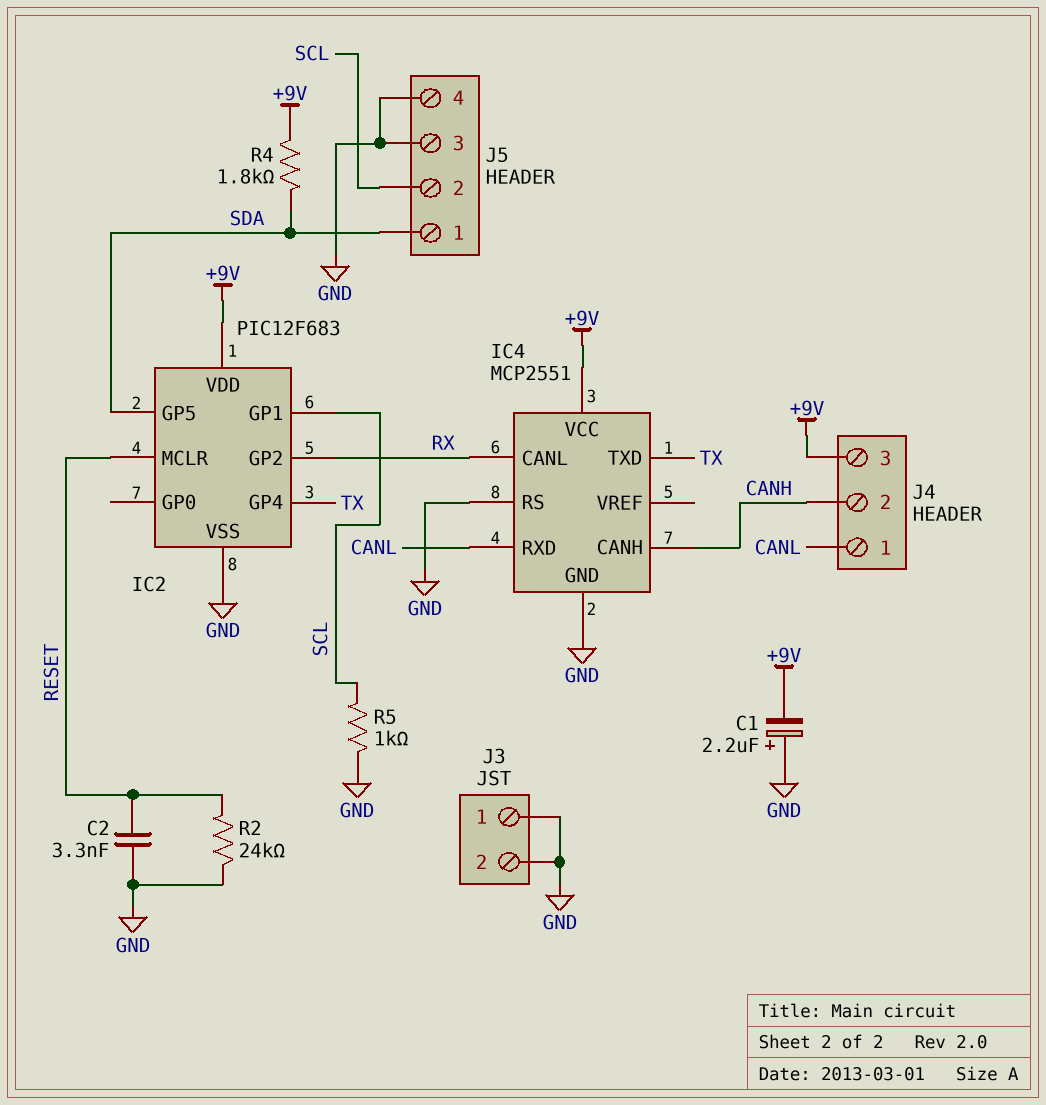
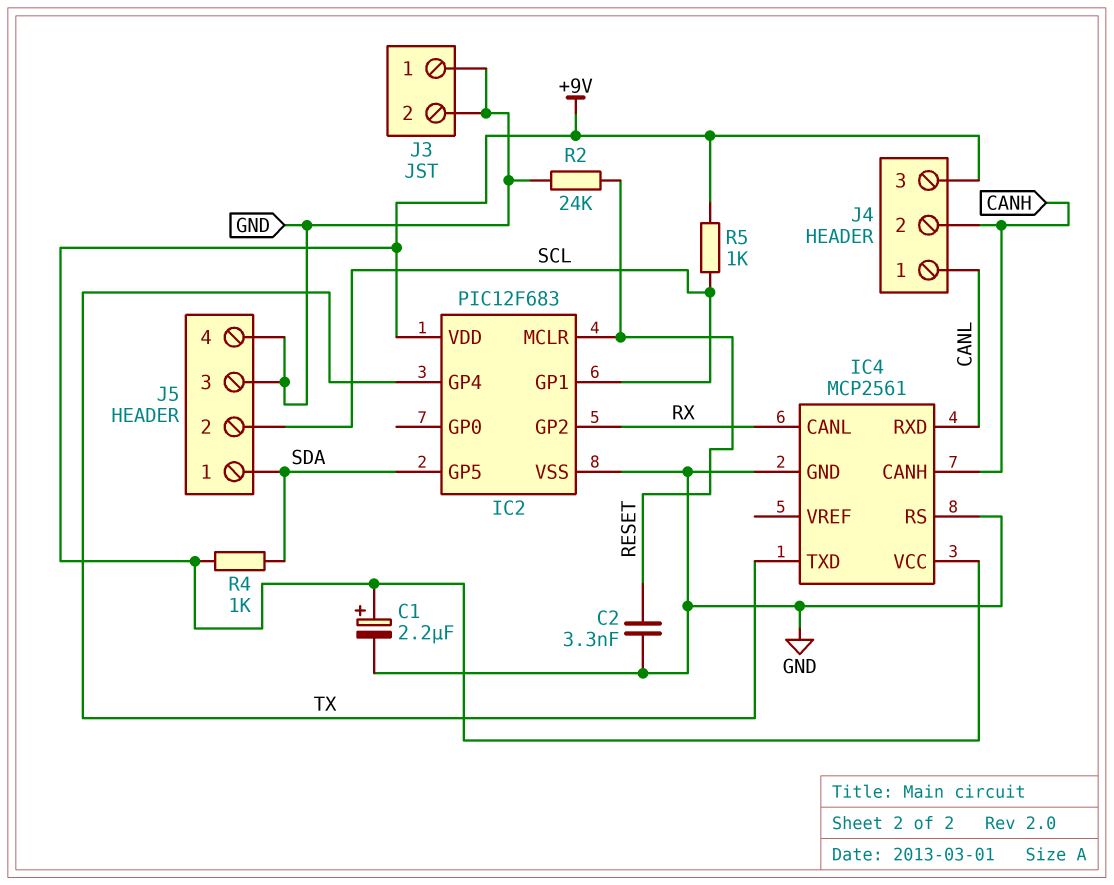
C1: 2.2uF (plus GND, minus +9V) -> 2.2uF (plus +9V, minus GND)
IC4: MCP2551 -> MCP2561
R4: 1.8k (+9V, SDA) -> 1k (+9V, SDA)
R5: 1k (GND, SCL) -> 1k (+9V, SCL)

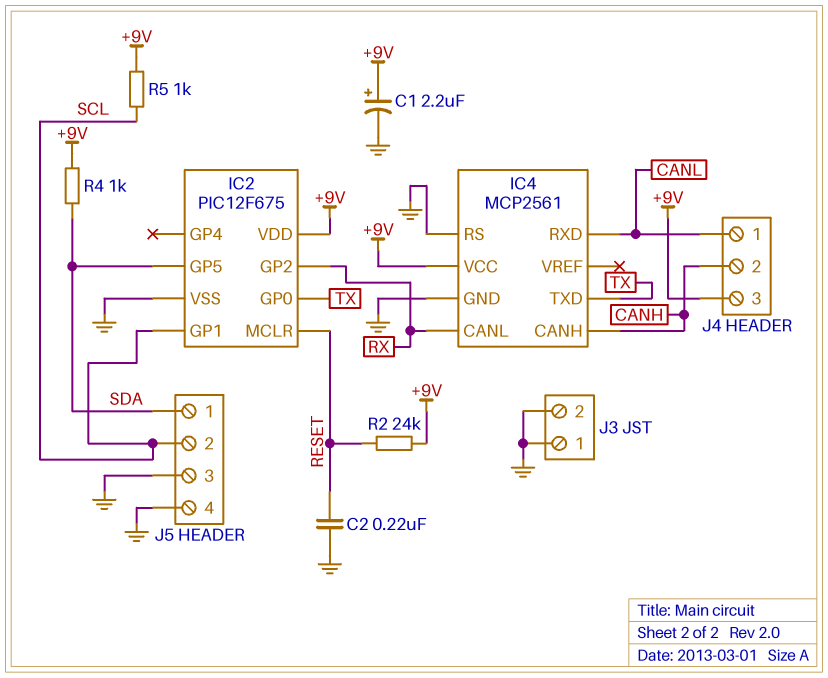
C2: 3.3nF (GND, RESET) -> 220nF (GND, RESET)
IC2: PIC12F683 -> PIC12F675
IC2 pin GP0: none -> TX
IC2 pin GP4: TX -> none
R2: 24k (GND, RESET) -> 24k (+9V, RESET)

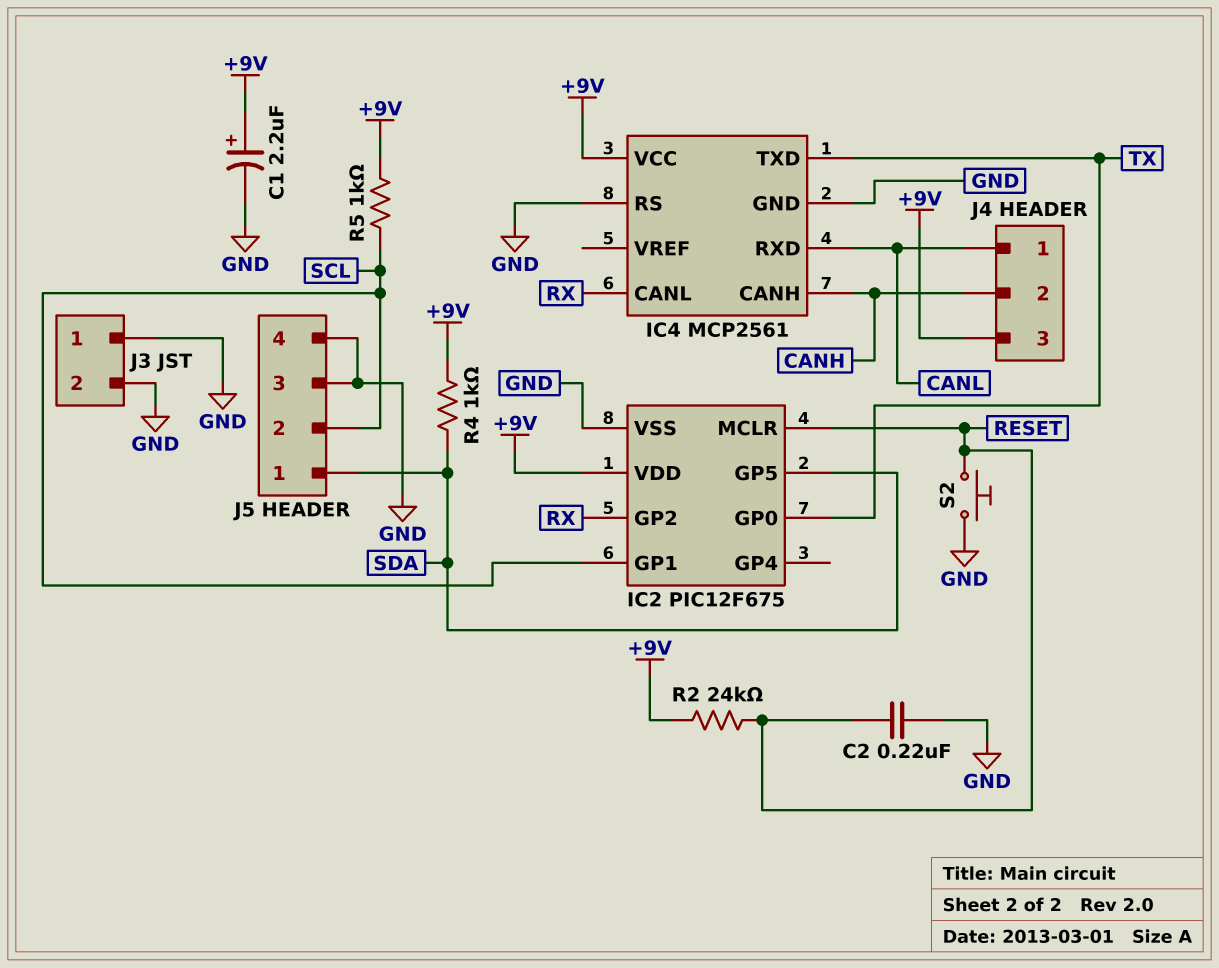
S2: none -> button (GND, RESET)

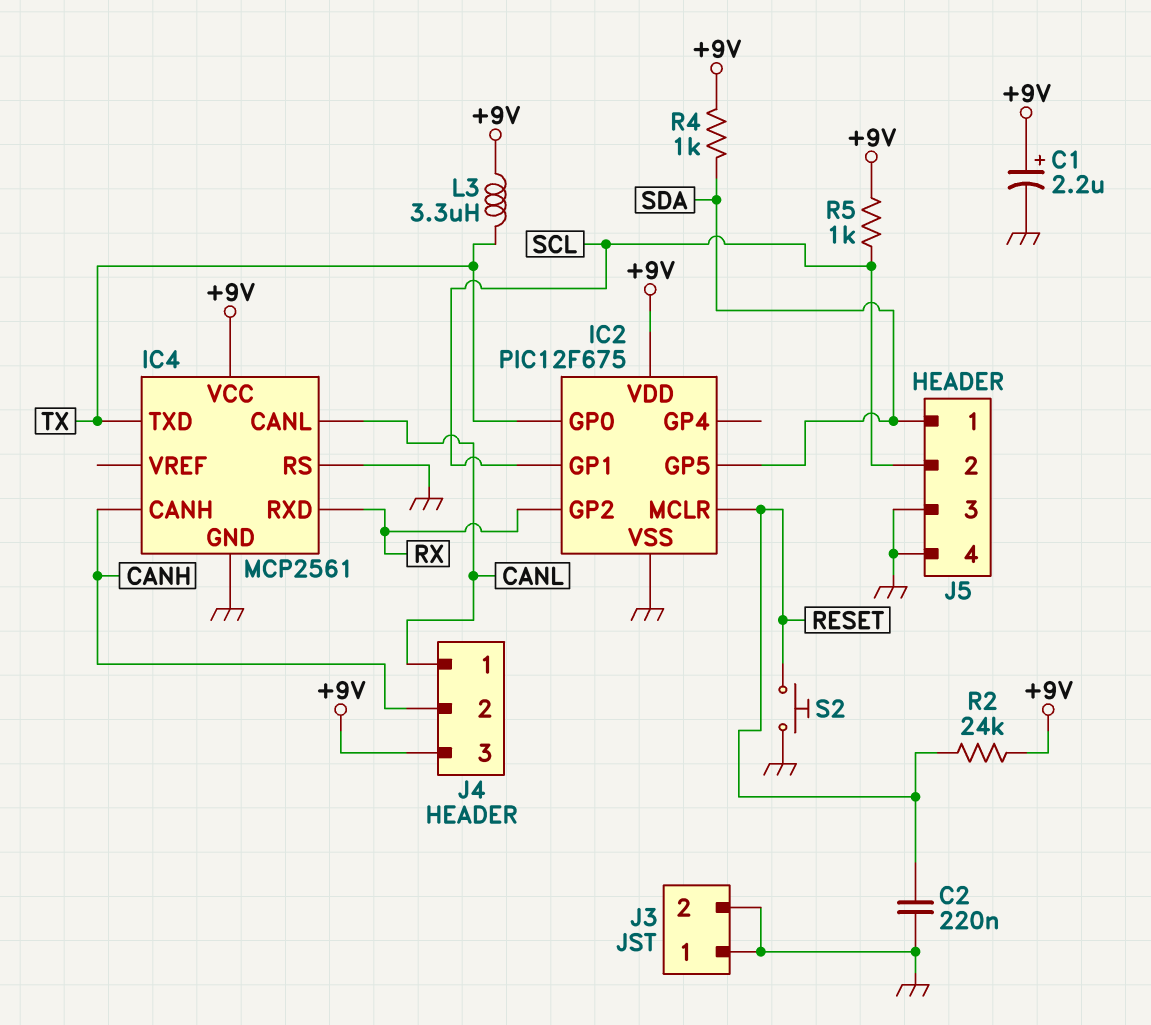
IC4 pin CANL: RX -> CANL
IC4 pin RXD: CANL -> RX
L3: none -> 3.3uH (+9V, TX)

